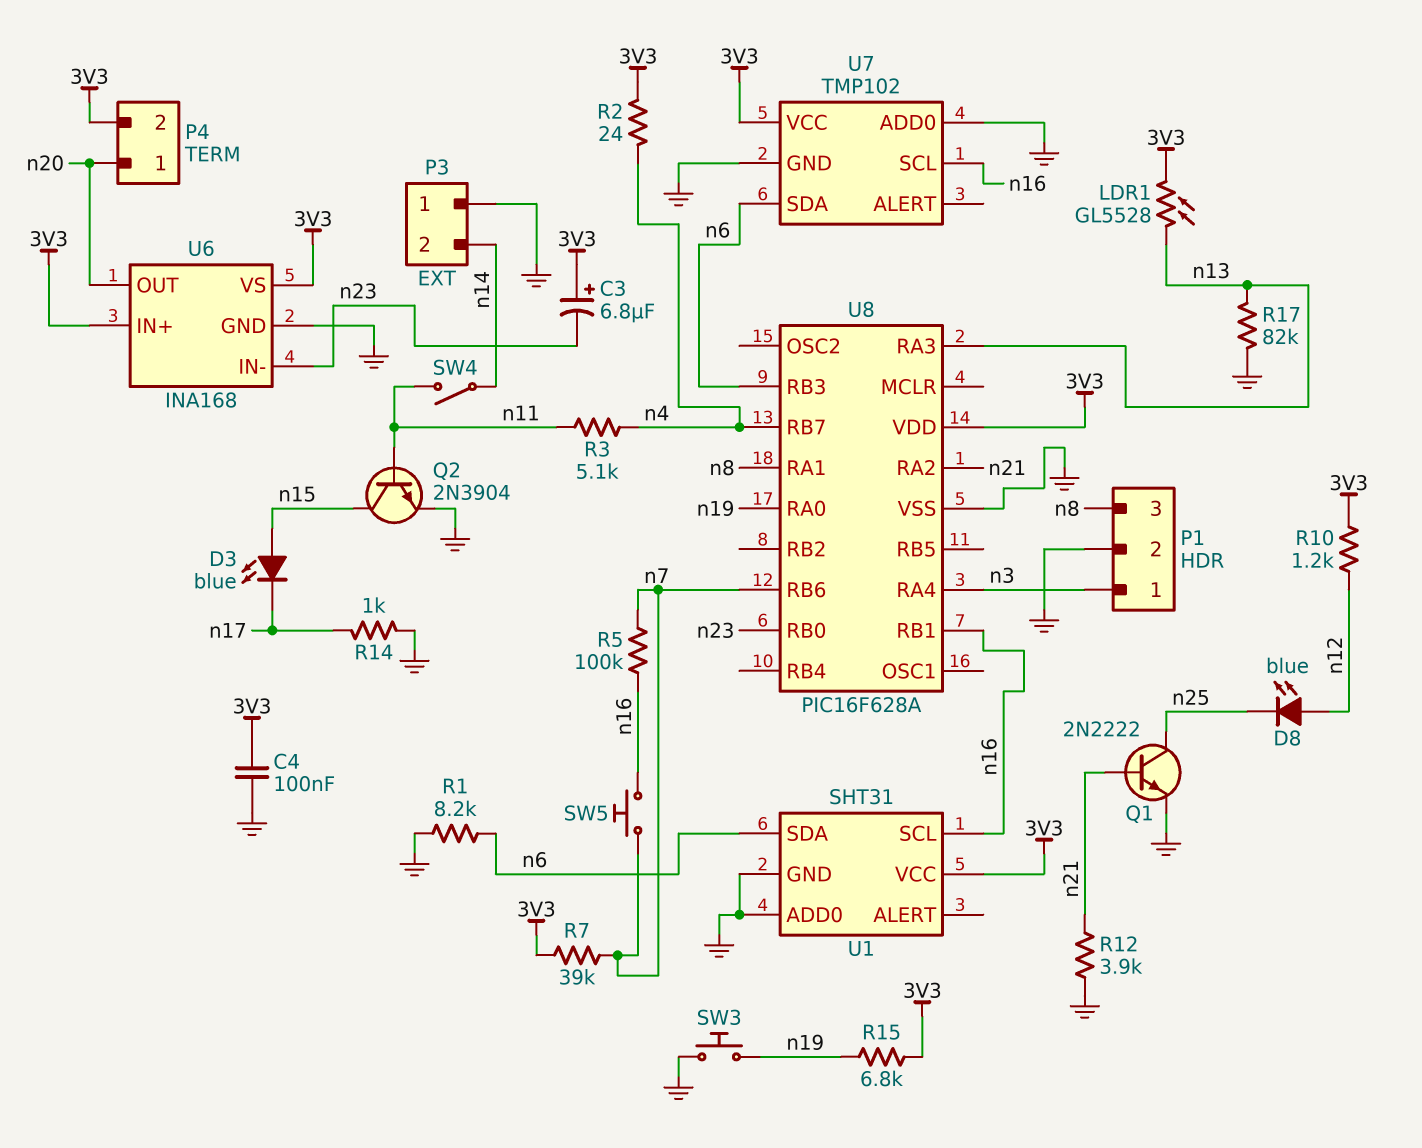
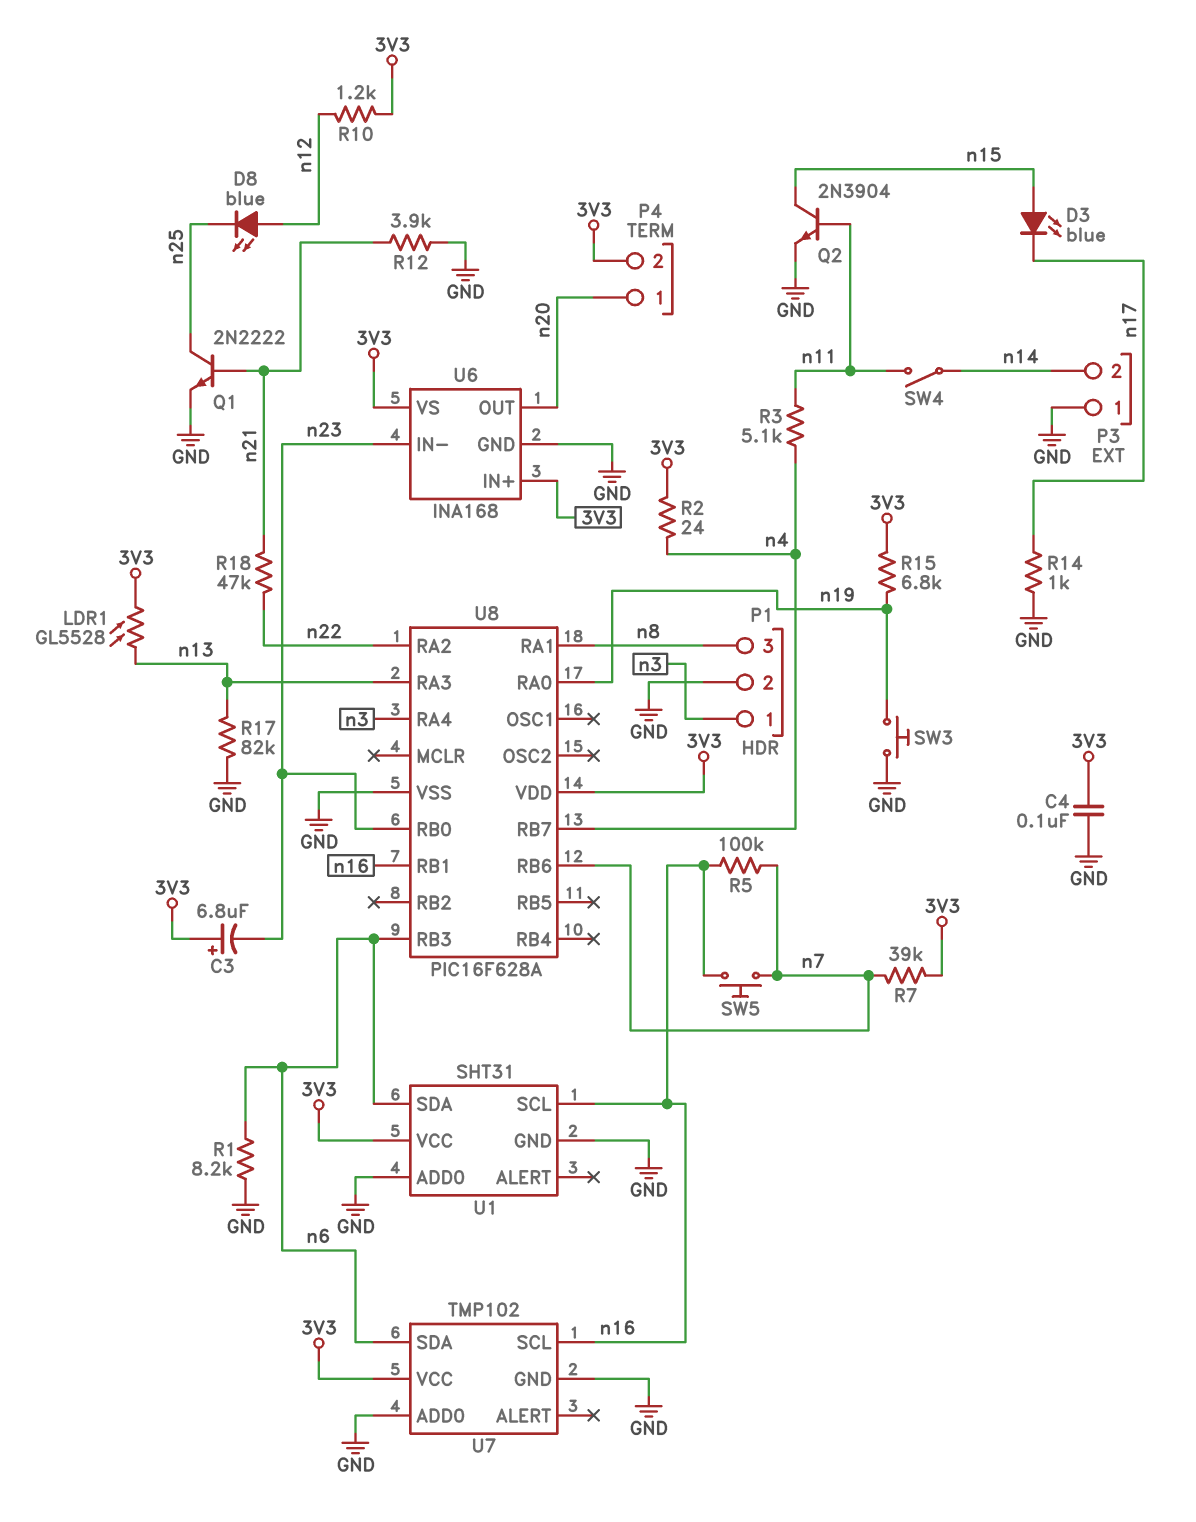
R18: none -> 47k (n21, n22)
U8 pin RA2: n21 -> n22

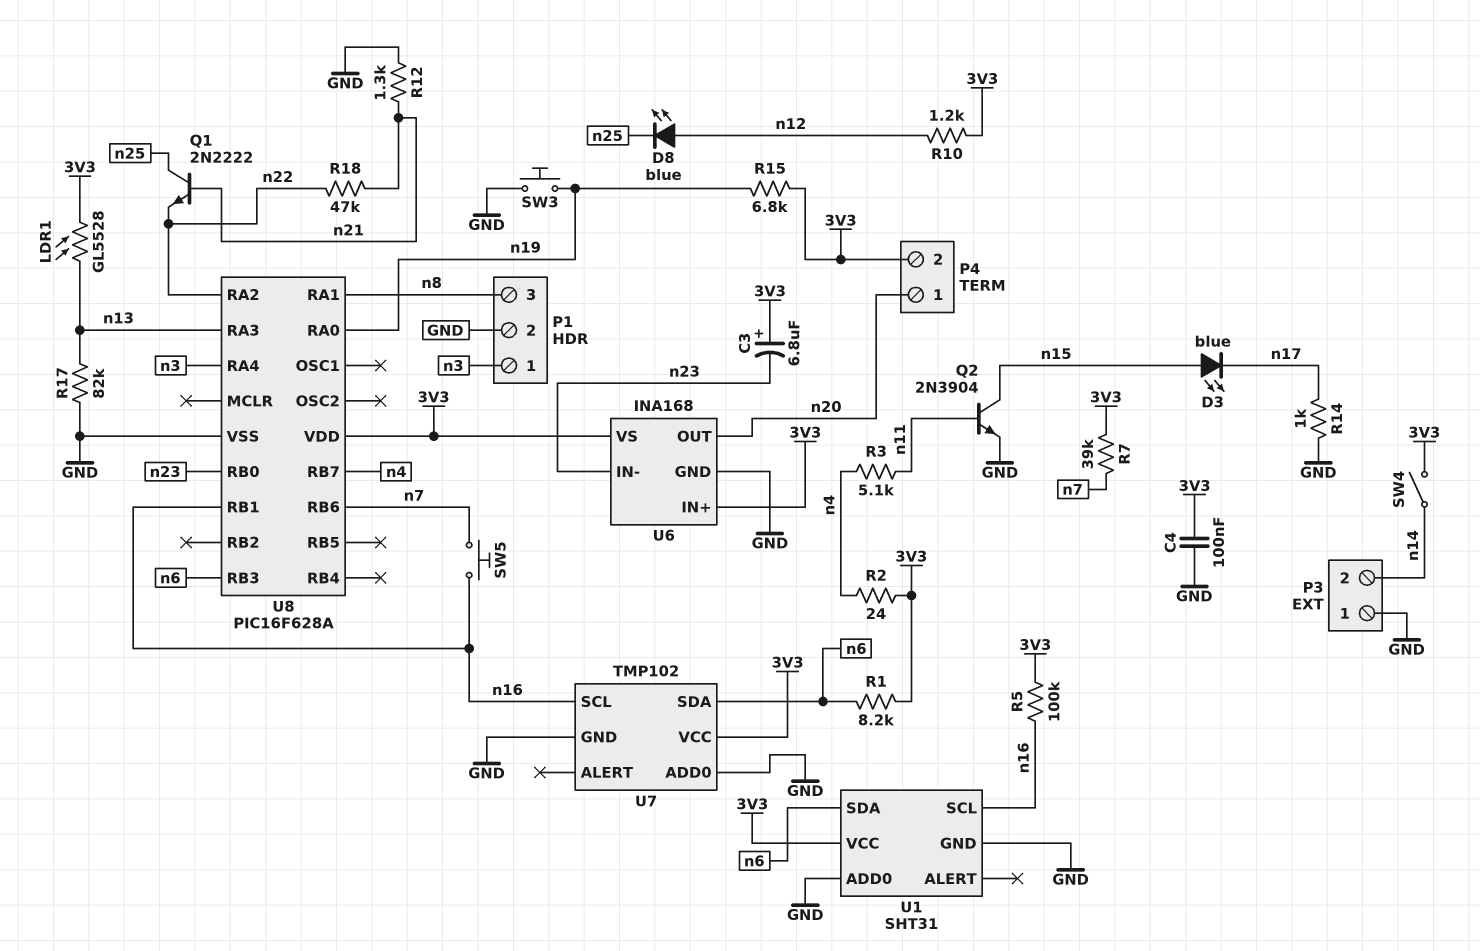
Q1: NPN 2N2222 (B n21, C n25, E GND) -> NPN 2N2222 (B n21, C n25, E n22)
R1: 8.2k (GND, n6) -> 8.2k (3V3, n6)
R5: 100k (n7, n16) -> 100k (3V3, n16)
R12: 3.9k (GND, n21) -> 1.3k (GND, n21)
SW4: switch (n11, n14) -> switch (3V3, n14)

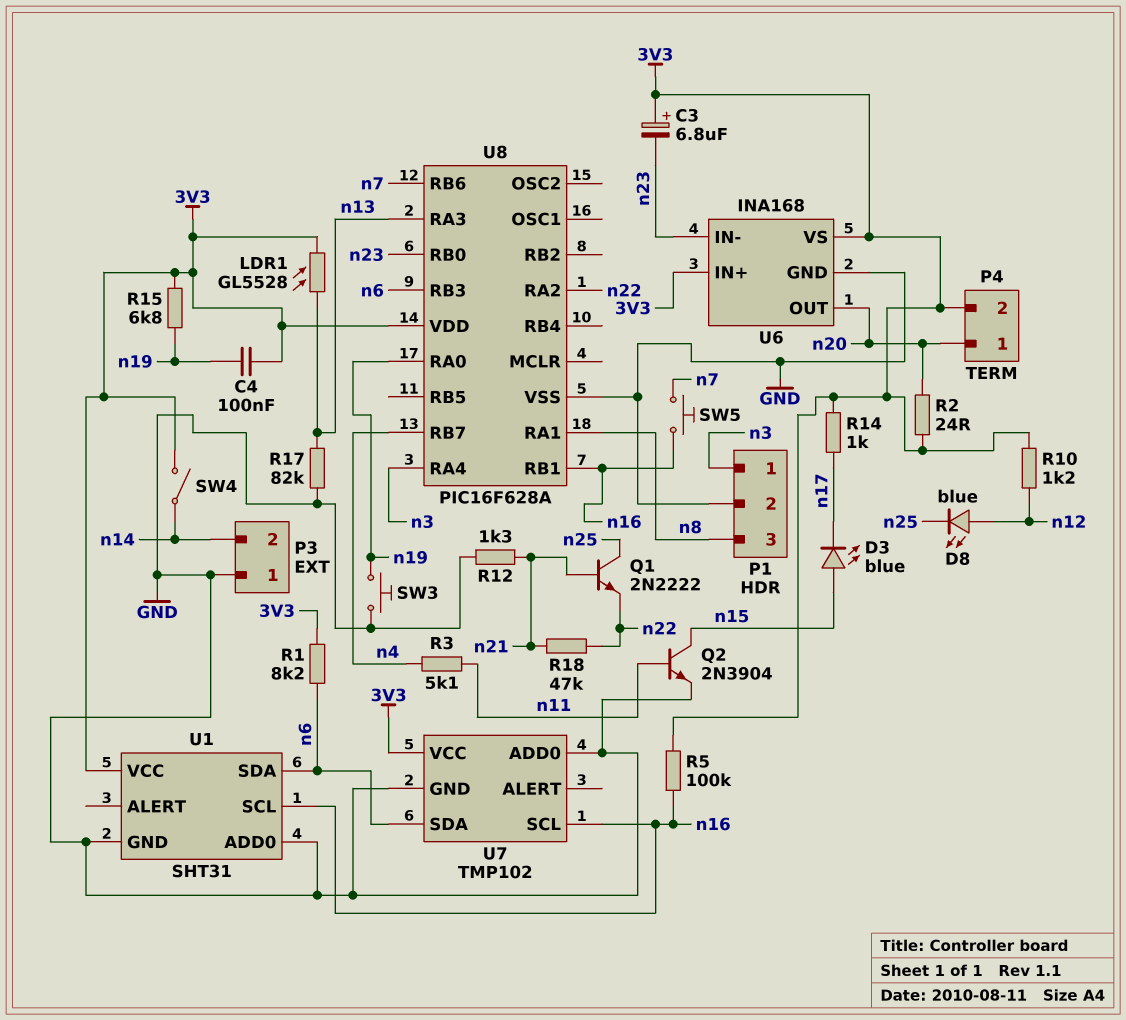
C4: 100nF (3V3, GND) -> 100nF (3V3, n19)
R2: 24 (3V3, n4) -> 24 (3V3, n20)
R7: 39k (3V3, n7) -> none
R14: 1k (GND, n17) -> 1k (3V3, n17)

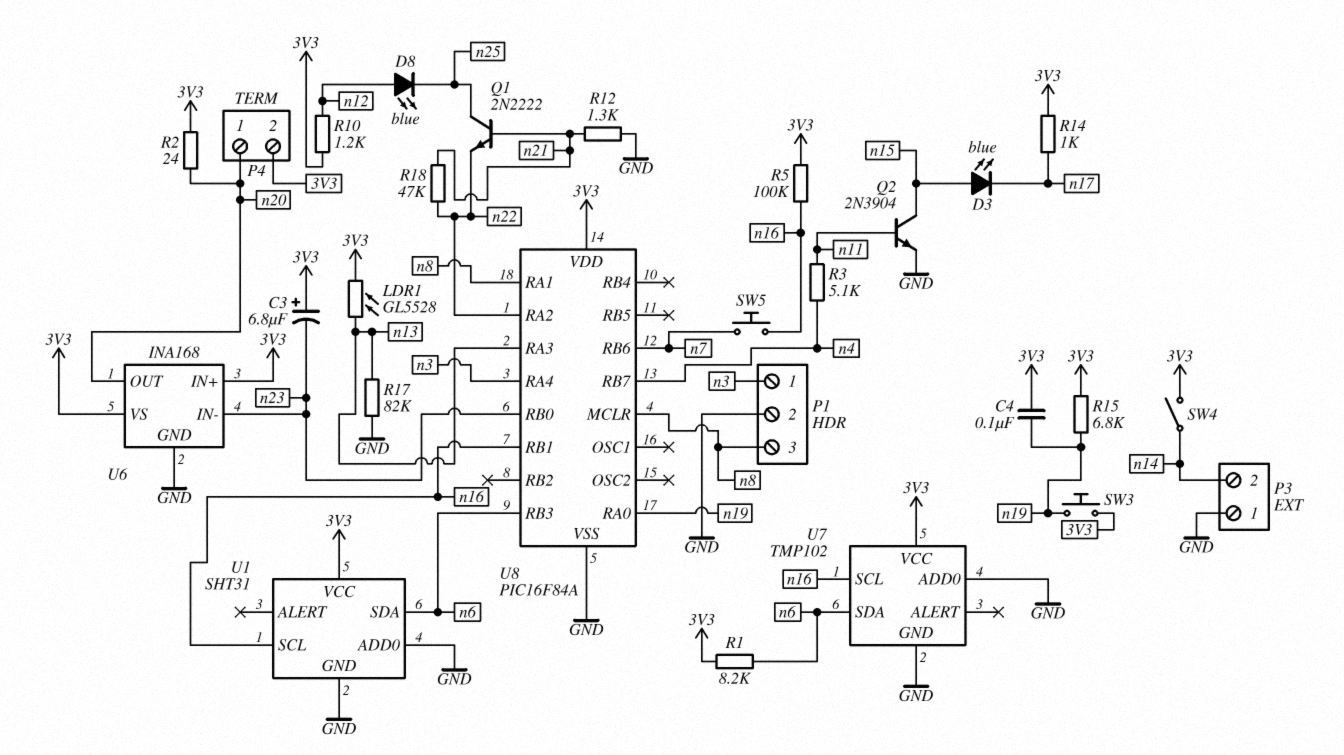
SW3: button (GND, n19) -> button (3V3, n19)
U8: PIC16F628A -> PIC16F84A
U8 pin MCLR: none -> n8

